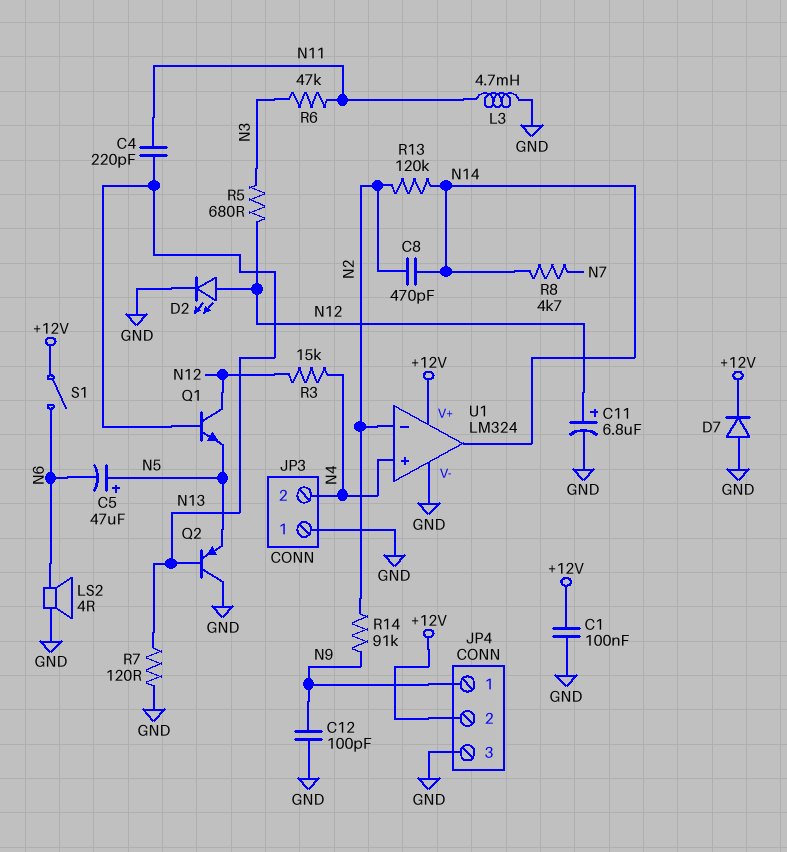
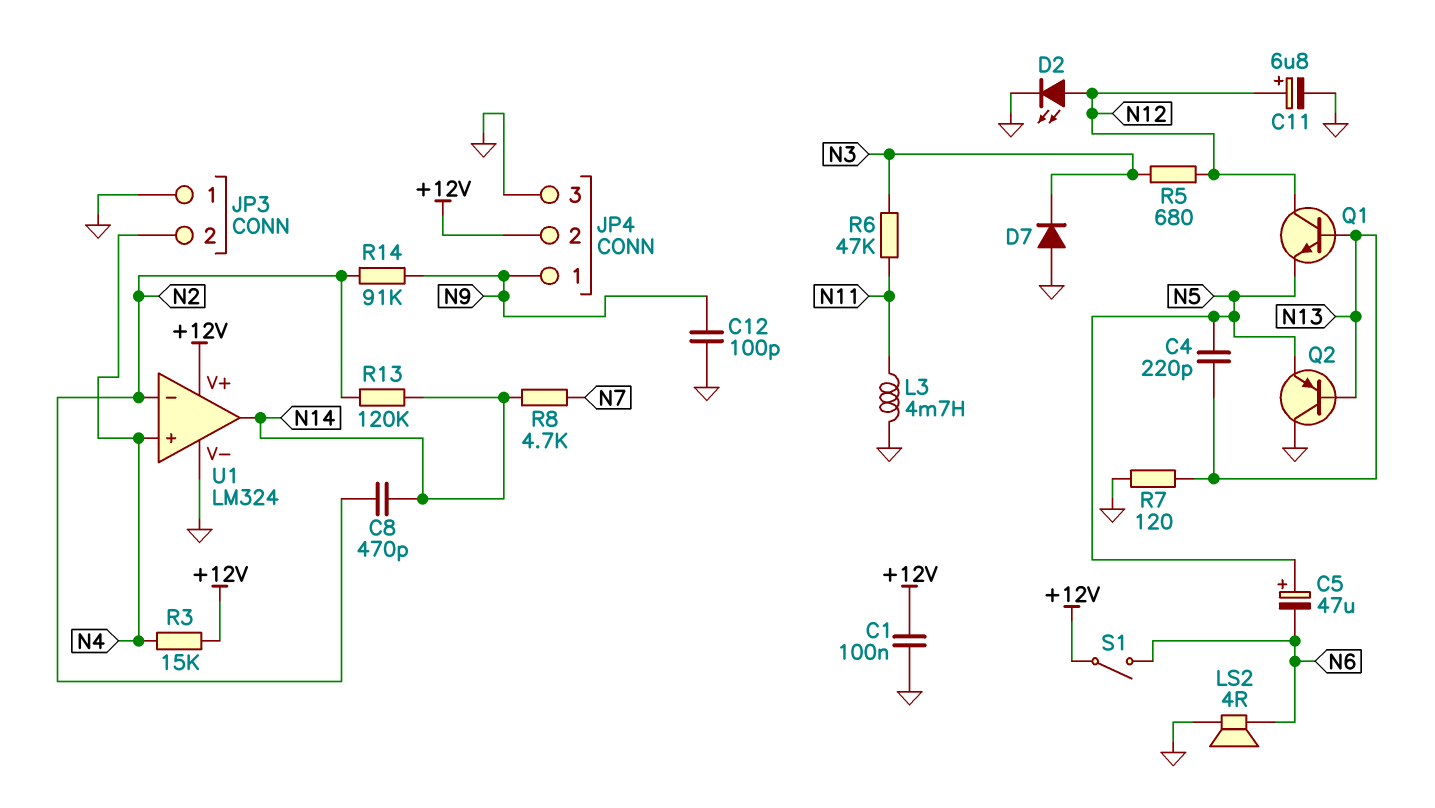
C4: 220pF (N11, N13) -> 220pF (N5, N13)
D7: diode (A GND, K +12V) -> diode (A GND, K N3)
R3: 15k (N4, N12) -> 15k (+12V, N4)

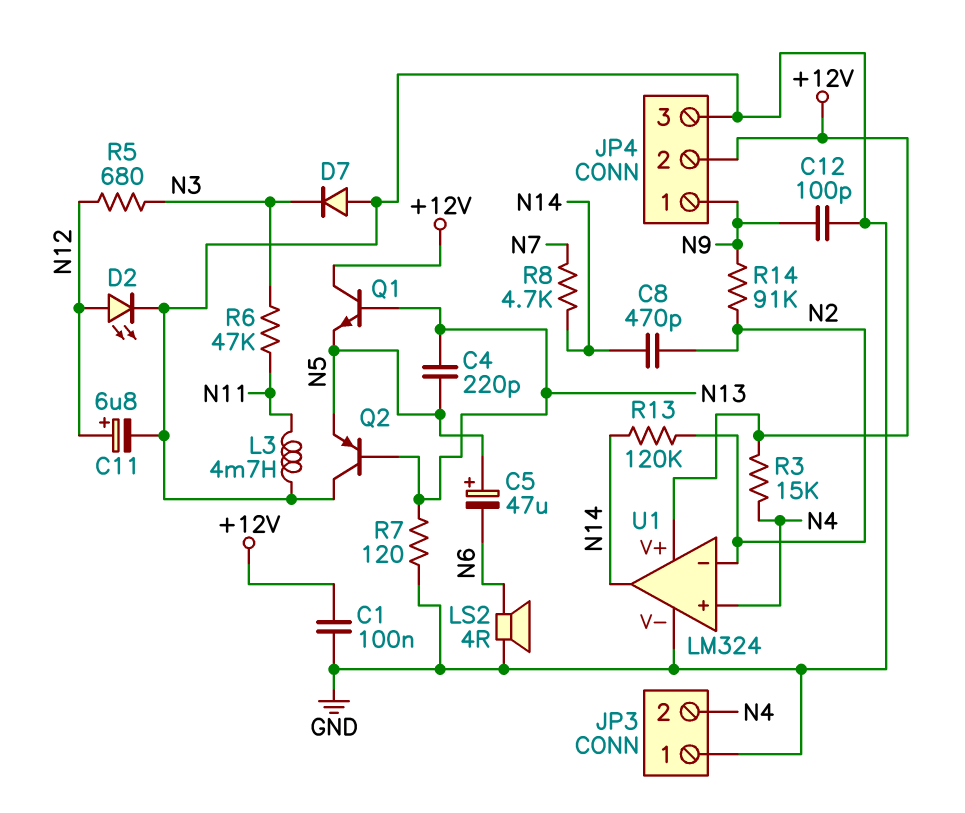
Q1: NPN (B N13, C N12, E N5) -> NPN (B N13, C +12V, E N5)
S1: switch (+12V, N6) -> none

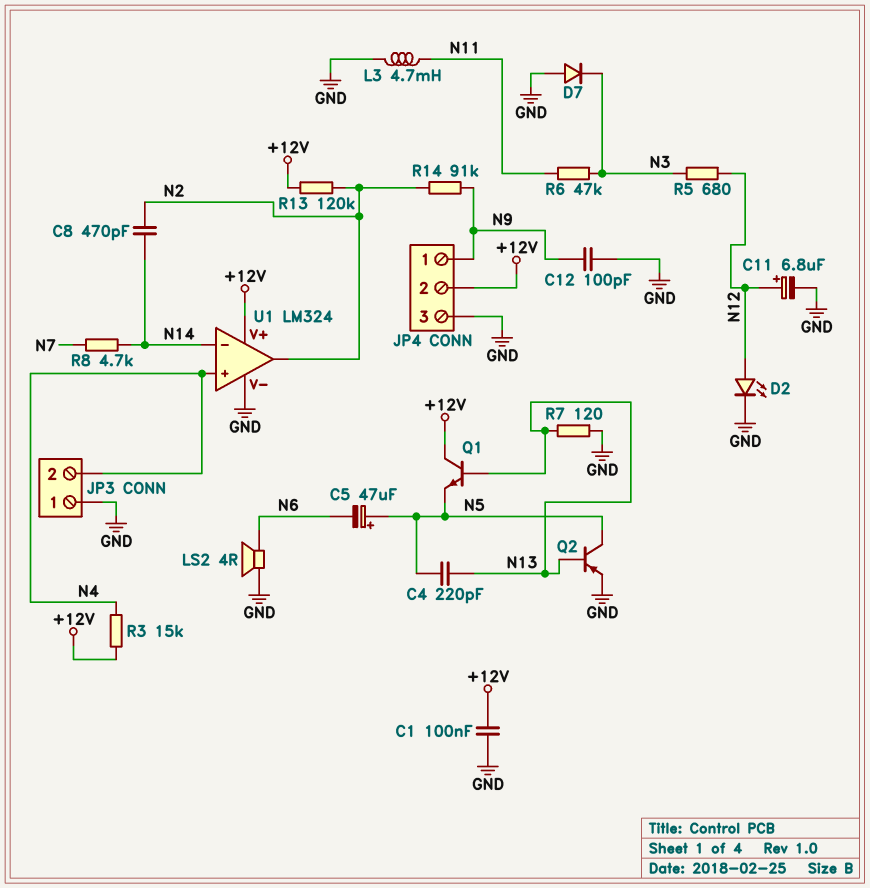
Q2: PNP (B N13, C GND, E N5) -> PNP (B N13, C N5, E GND)
R13: 120k (N2, N14) -> 120k (+12V, N2)
U1 pin in-: N2 -> N14
U1 pin out: N14 -> N2

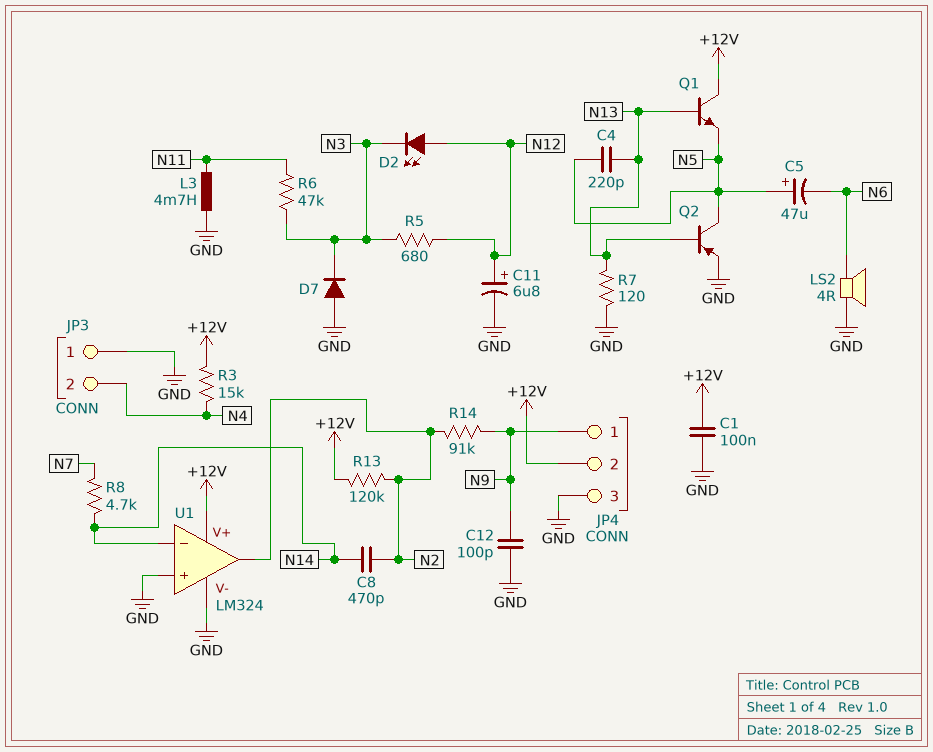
D2: LED (A N12, K GND) -> LED (A N12, K N3)
U1 pin in+: N4 -> GND

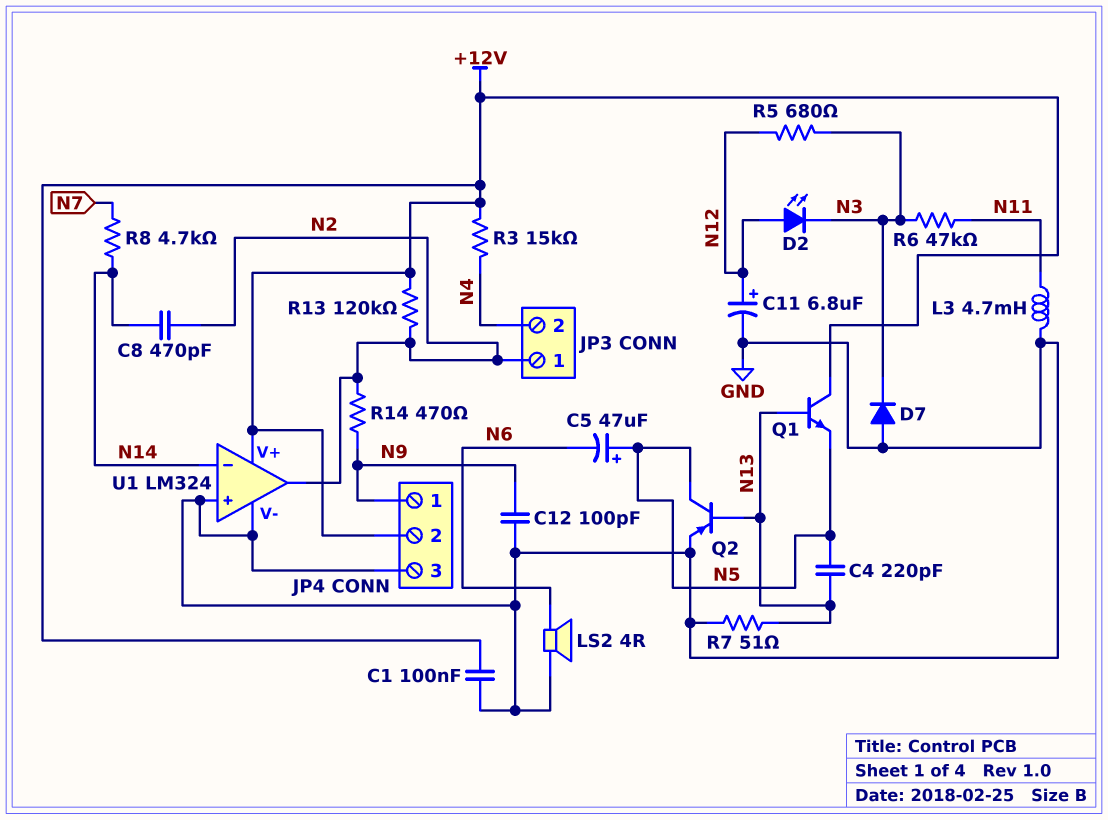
JP3 pin 1: GND -> N2
R7: 120 (GND, N13) -> 51 (GND, N13)
R14: 91k (N2, N9) -> 470 (N2, N9)

